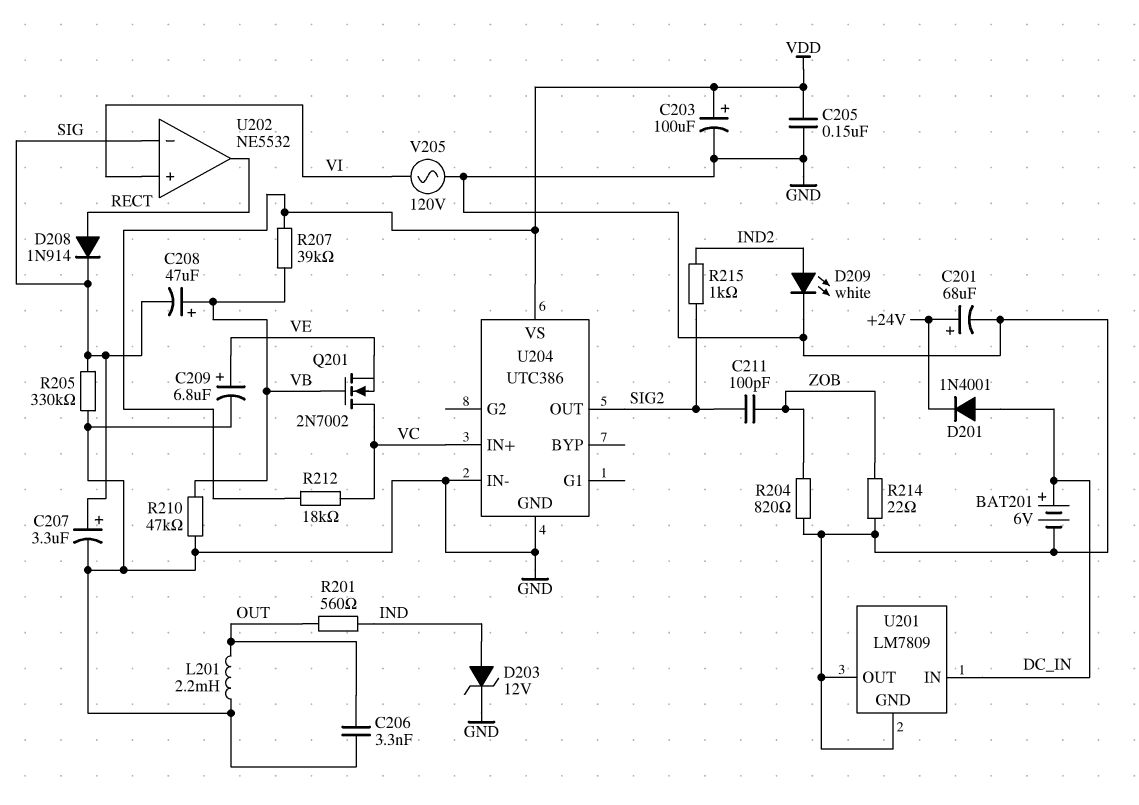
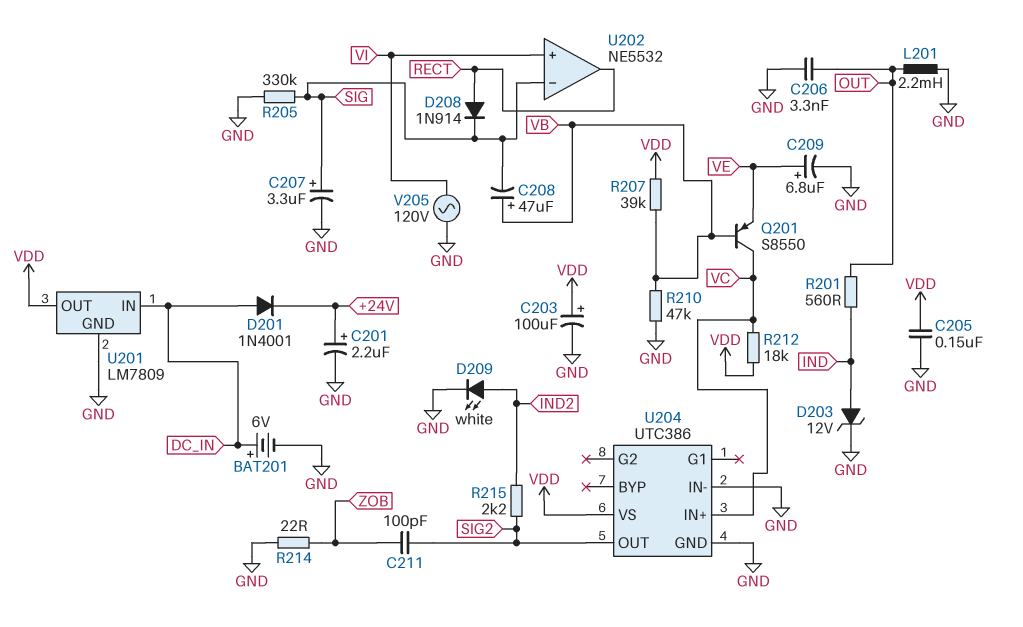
C201: 68uF (plus +24V, minus GND) -> 2.2uF (plus +24V, minus GND)
Q201: NMOS 2N7002 (G VB, D VC, S VE) -> PNP S8550 (B VB, C VC, E VE)
R204: 820 (GND, ZOB) -> none
R215: 1k (IND2, SIG2) -> 2.2k (IND2, SIG2)
U201 pin OUT: GND -> VDD

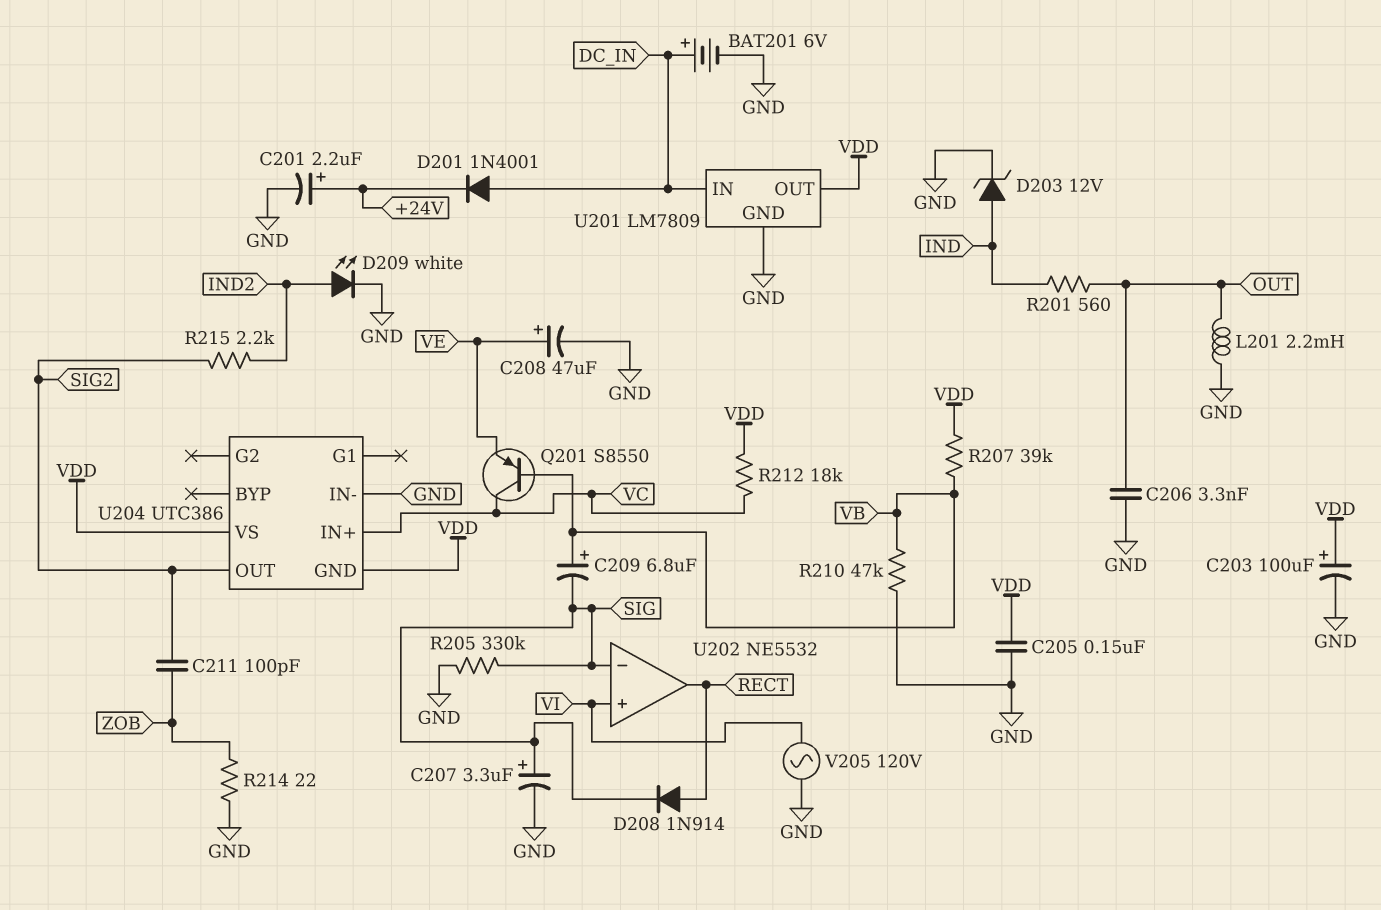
C208: 47uF (plus VB, minus SIG) -> 47uF (plus VE, minus GND)
C209: 6.8uF (plus VE, minus GND) -> 6.8uF (plus VB, minus SIG)
U204 pin GND: GND -> VDD

